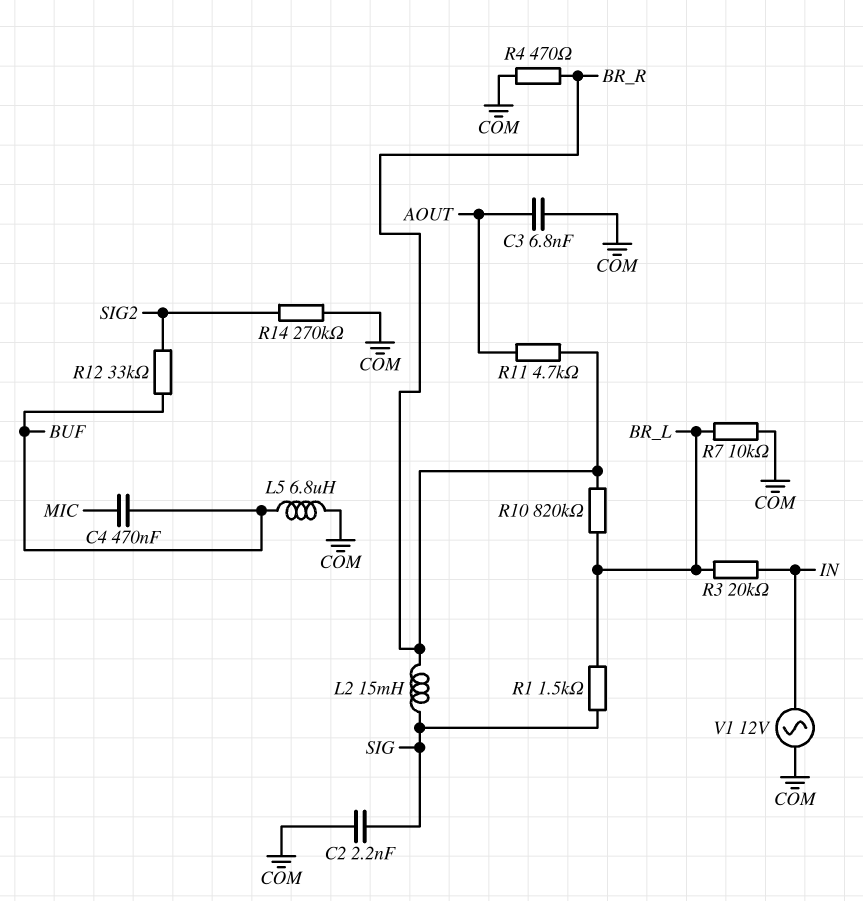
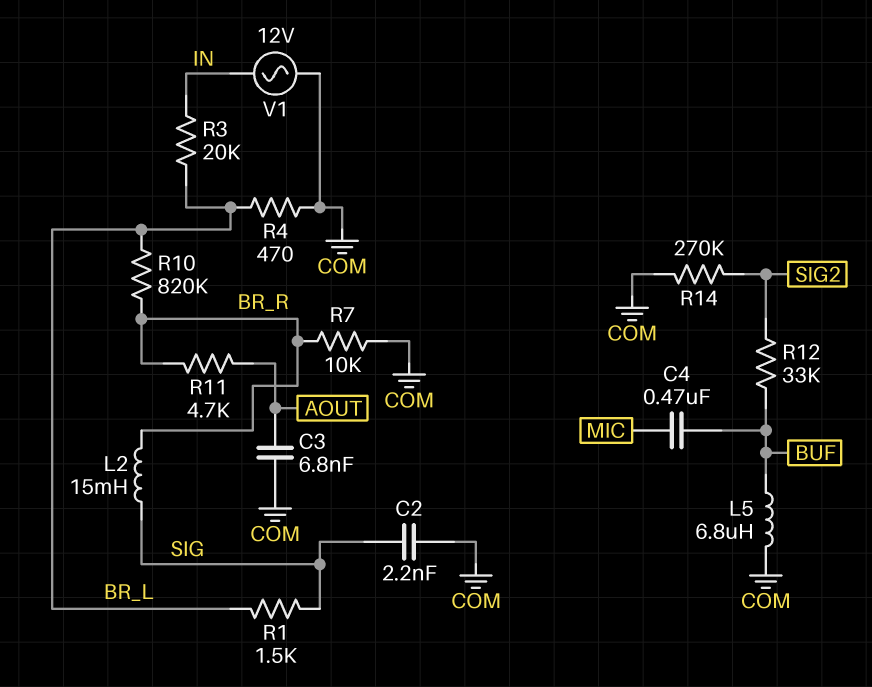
R4: 470 (BR_R, COM) -> 470 (BR_L, COM)
R7: 10k (BR_L, COM) -> 10k (BR_R, COM)

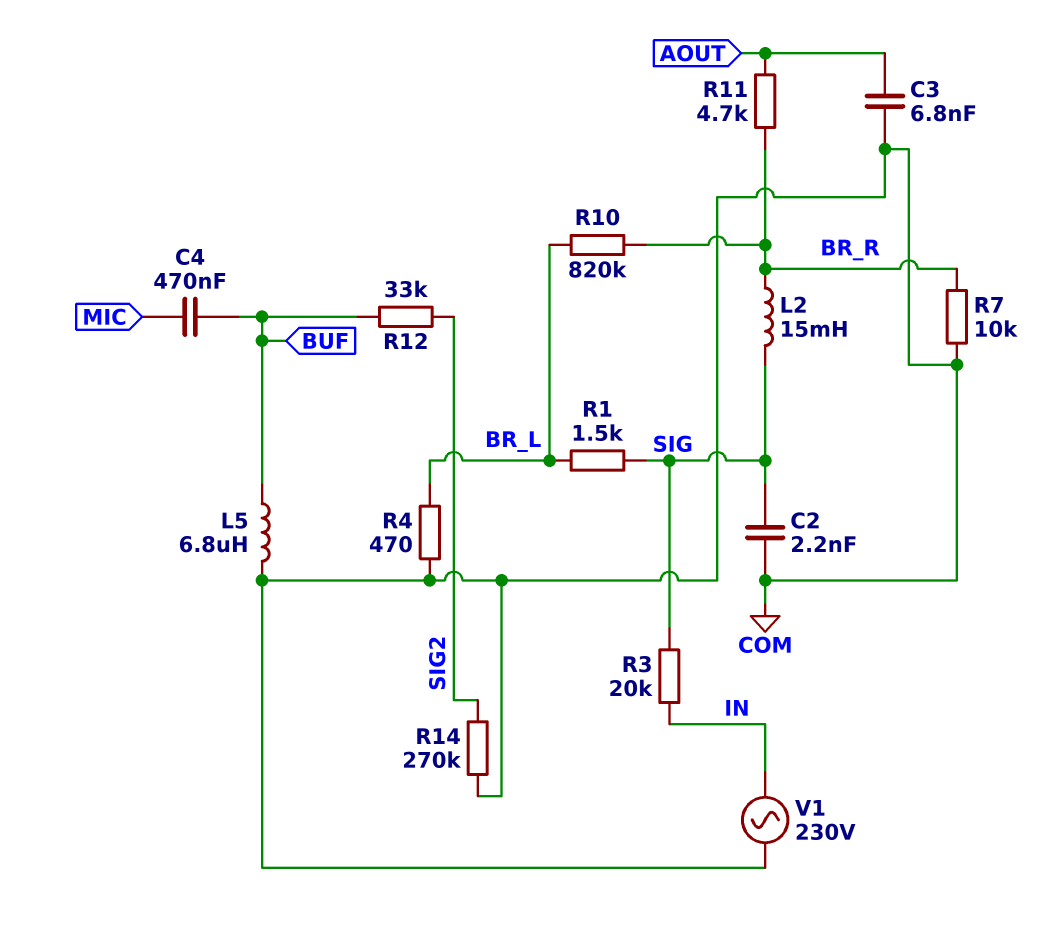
R3: 20k (BR_L, IN) -> 20k (IN, SIG)
V1: AC 12V (COM, IN) -> AC 230V (COM, IN)

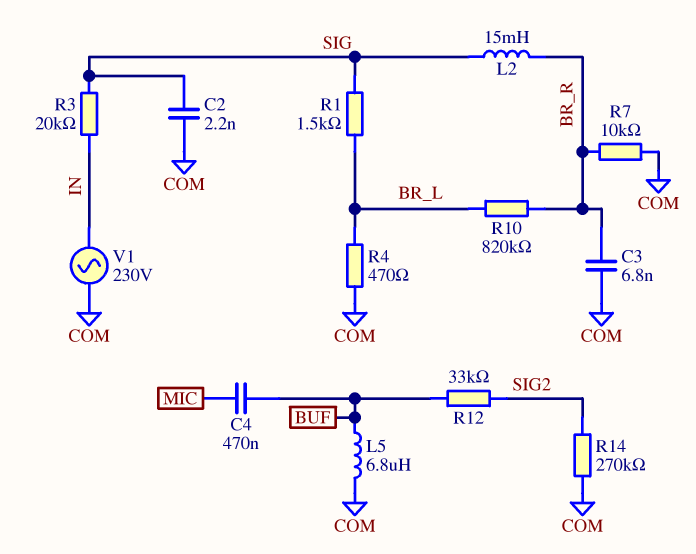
C3: 6.8nF (AOUT, COM) -> 6.8nF (BR_R, COM)
R11: 4.7k (AOUT, BR_R) -> none

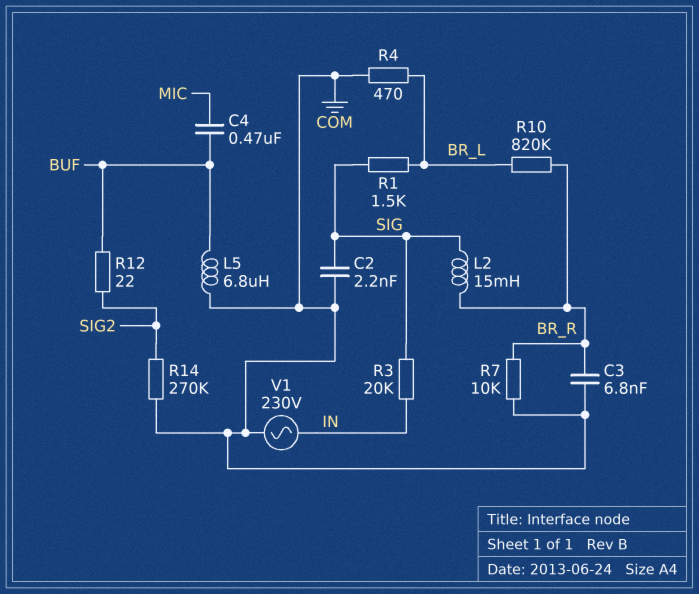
R12: 33k (BUF, SIG2) -> 22 (BUF, SIG2)

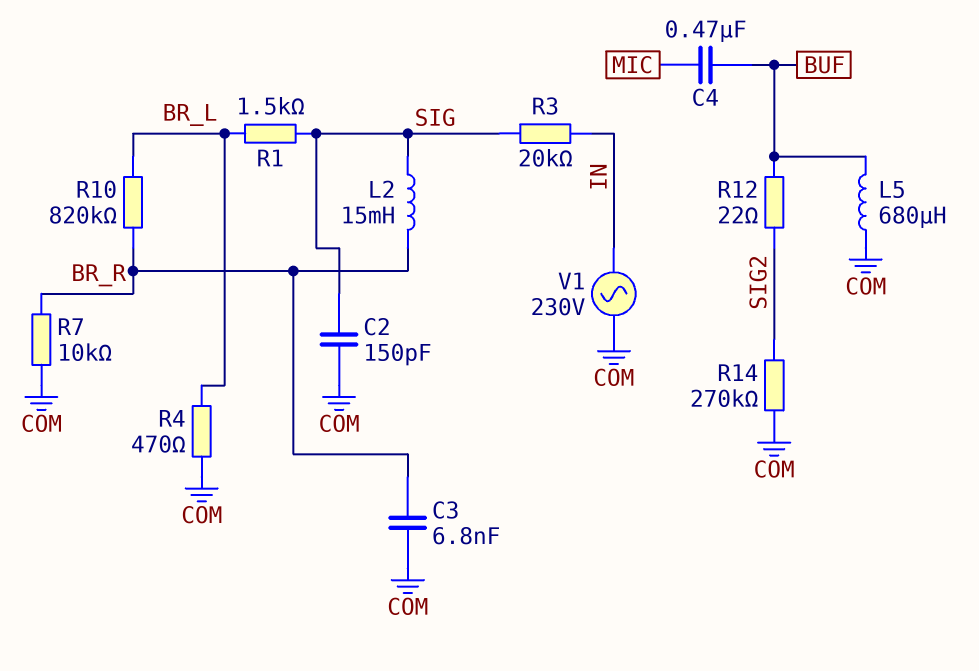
C2: 2.2nF (COM, SIG) -> 150pF (COM, SIG)
L5: 6.8uH (BUF, COM) -> 680uH (BUF, COM)

